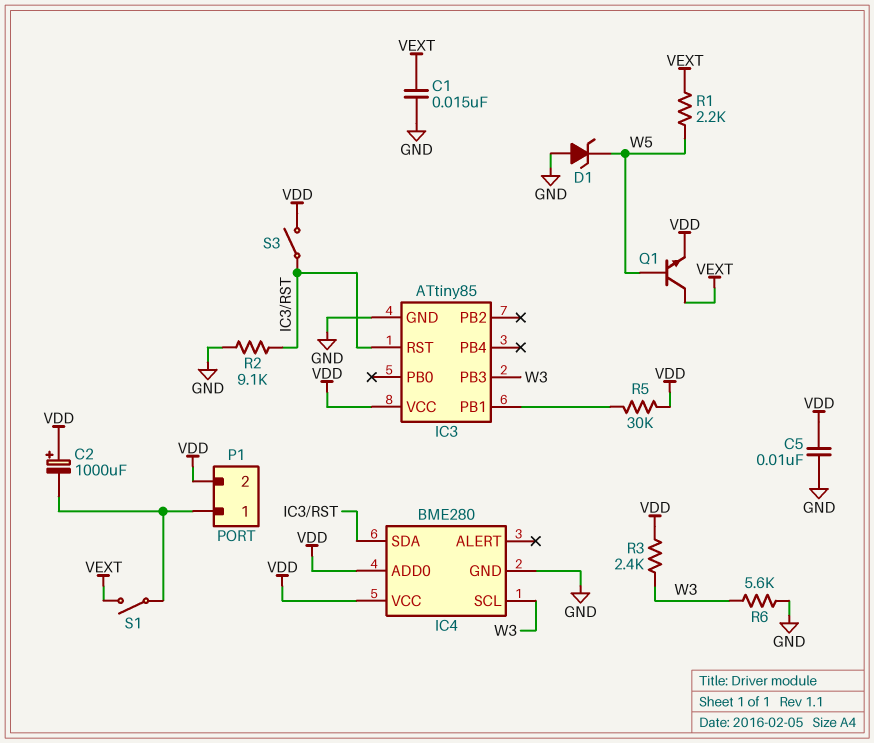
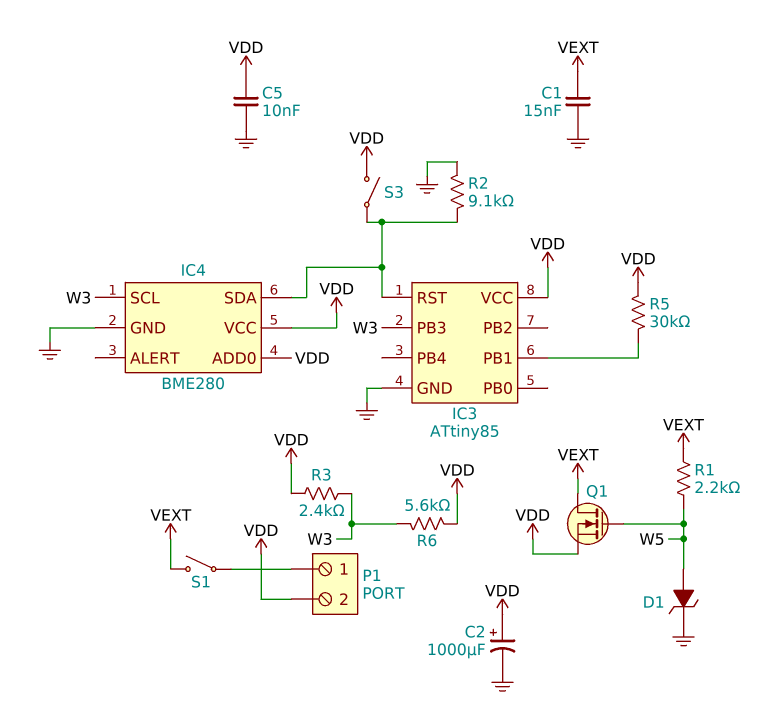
C2: 1000uF (plus VDD, minus P1/1) -> 1000uF (plus VDD, minus GND)
D1: zener (A GND, K W5) -> zener (A W5, K GND)
Q1: NPN (B W5, C VEXT, E VDD) -> NMOS (G W5, D VEXT, S VDD)
R6: 5.6k (GND, W3) -> 5.6k (VDD, W3)

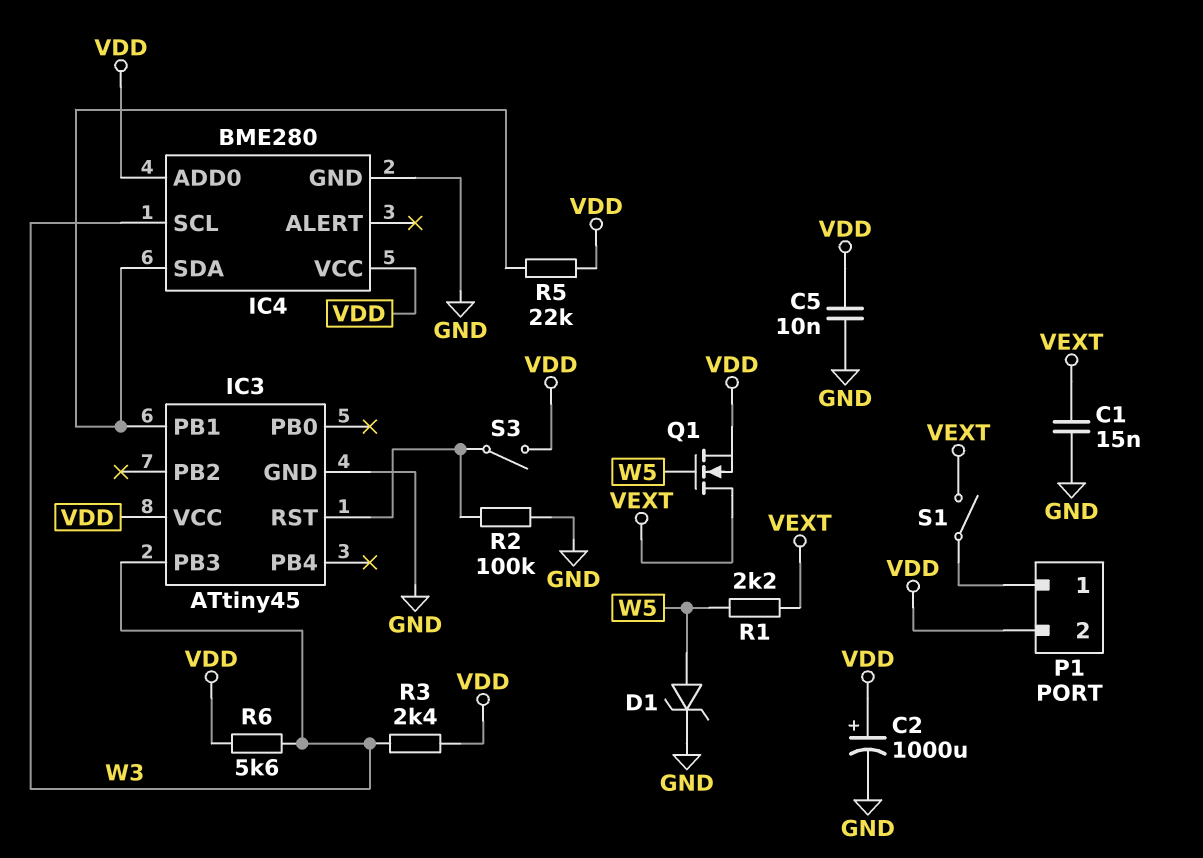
IC3: ATtiny85 -> ATtiny45
IC4 pin SDA: IC3/RST -> IC3/PB1
R2: 9.1k (GND, IC3/RST) -> 100k (GND, IC3/RST)
R5: 30k (IC3/PB1, VDD) -> 22k (IC3/PB1, VDD)

